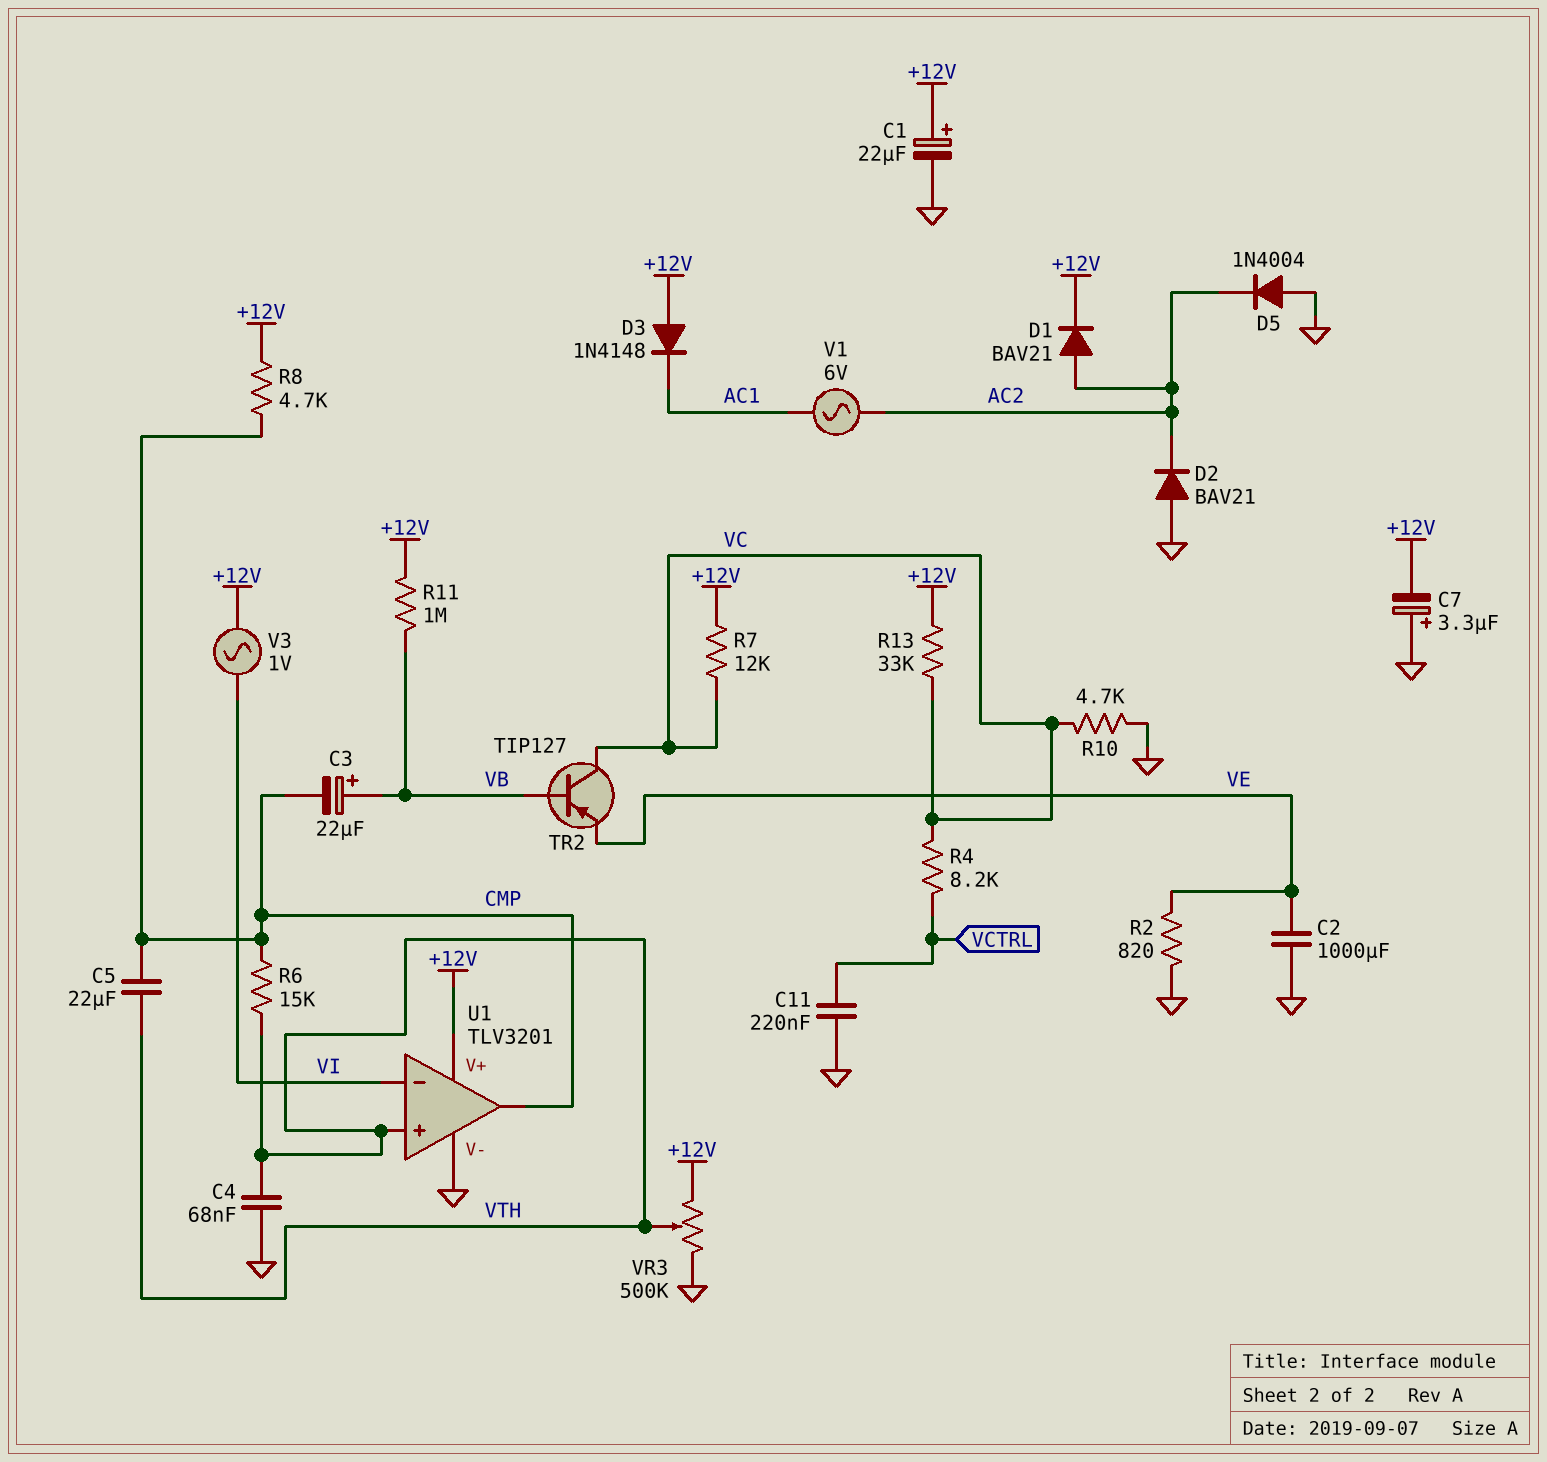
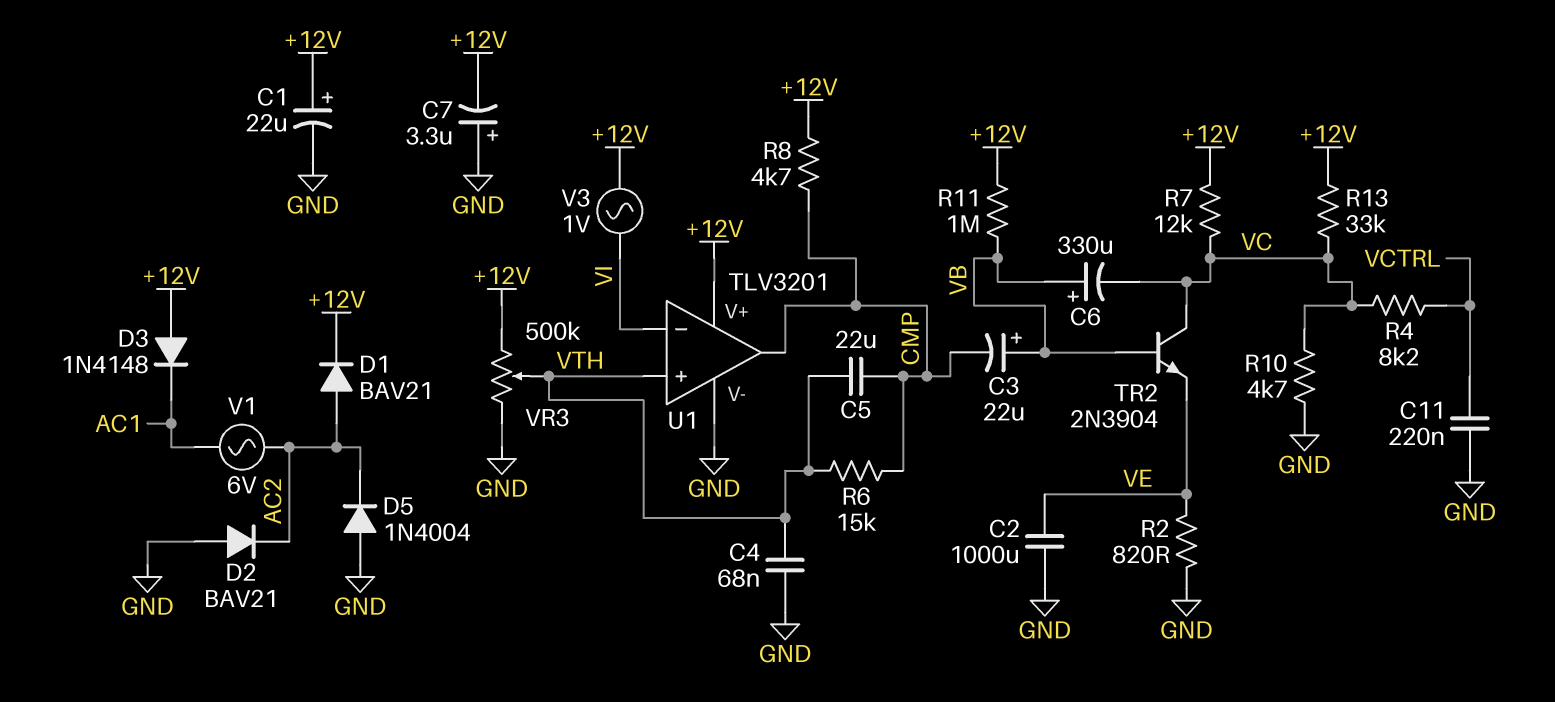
C6: none -> 330uF (plus VB, minus VC)
TR2: PNP TIP127 (B VB, C VC, E VE) -> NPN 2N3904 (B VB, C VC, E VE)

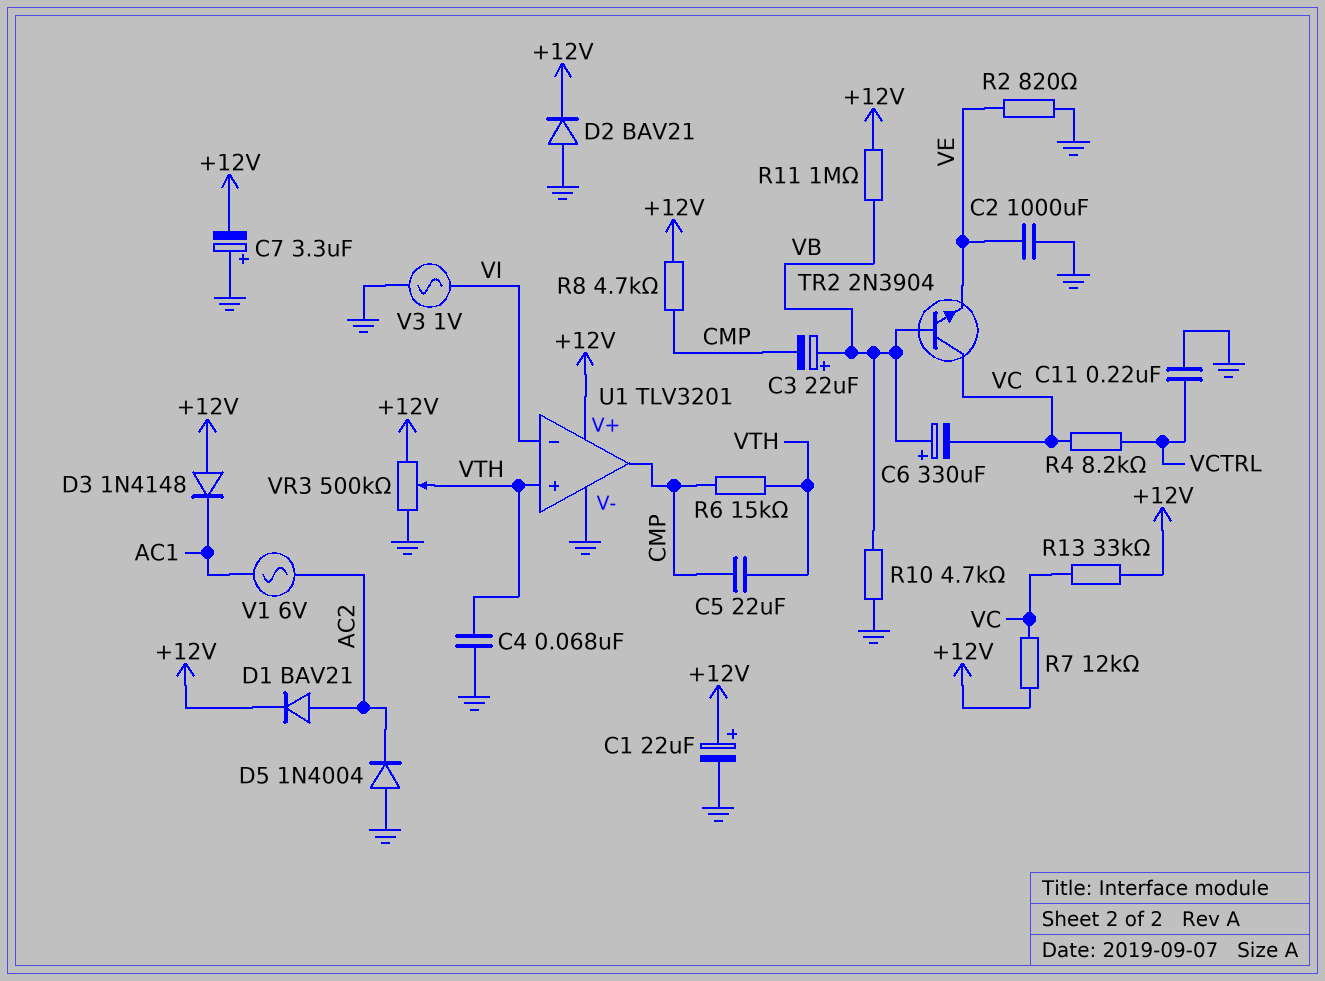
D2: diode BAV21 (A GND, K AC2) -> diode BAV21 (A GND, K +12V)
R10: 4.7k (GND, VC) -> 4.7k (GND, VB)
V3: AC 1V (+12V, VI) -> AC 1V (GND, VI)

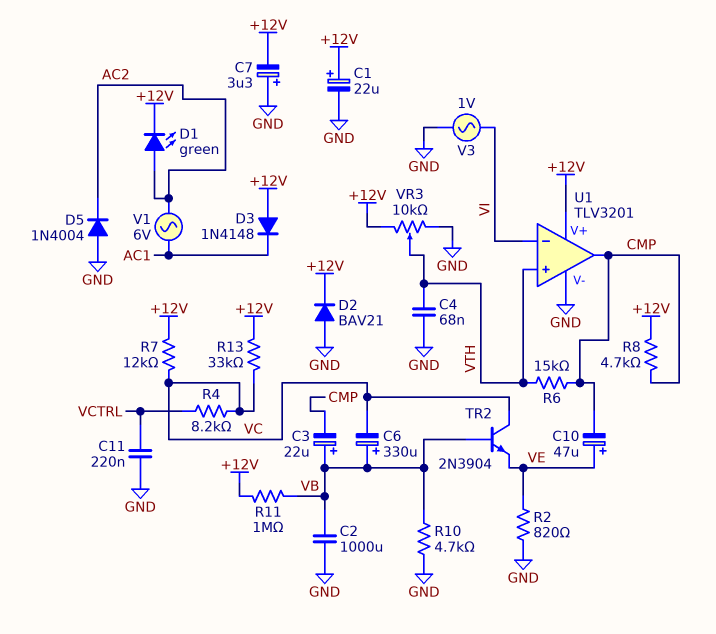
C2: 1000uF (GND, VE) -> 1000uF (GND, VB)
C5: 22uF (CMP, VTH) -> none
C10: none -> 47uF (plus VE, minus CMP)
D1: diode BAV21 (A AC2, K +12V) -> LED green (A AC2, K +12V)
VR3: 500k (+12V, GND, wiper VTH) -> 10k (+12V, GND, wiper VTH)

